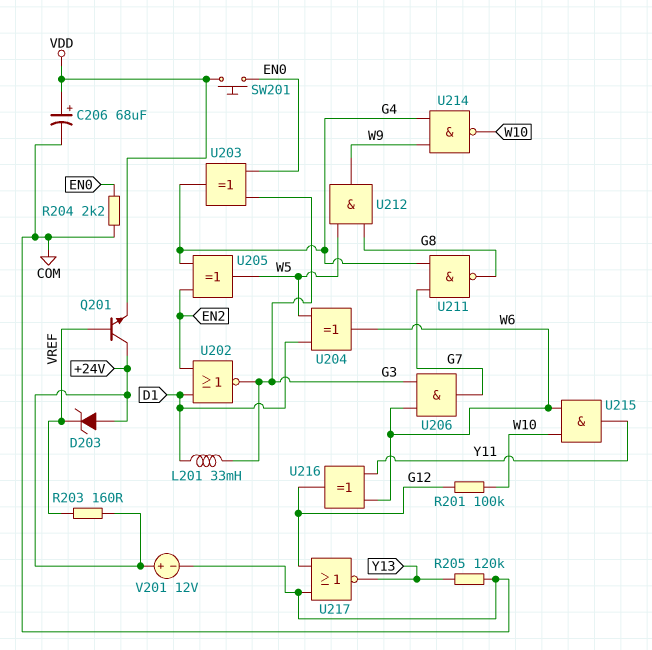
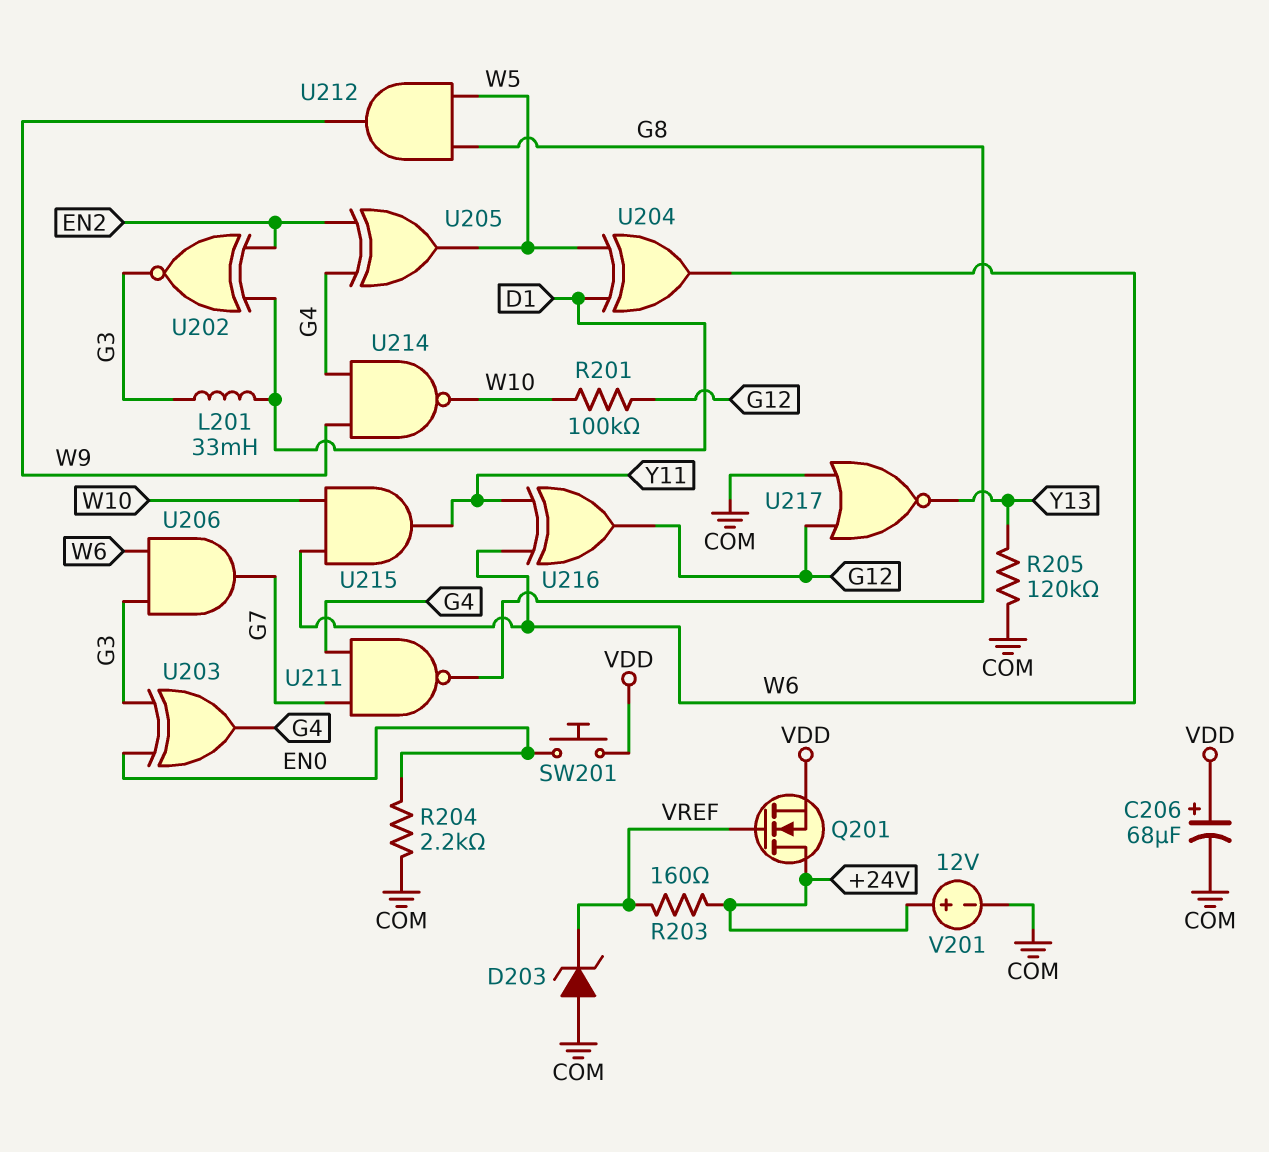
D203: zener (A +24V, K VREF) -> zener (A COM, K VREF)
Q201: NPN (B VREF, C +24V, E VDD) -> NMOS (G VREF, D +24V, S VDD)
U202: NOR (in D1, in EN2, out G3) -> XNOR (in D1, in EN2, out G3)

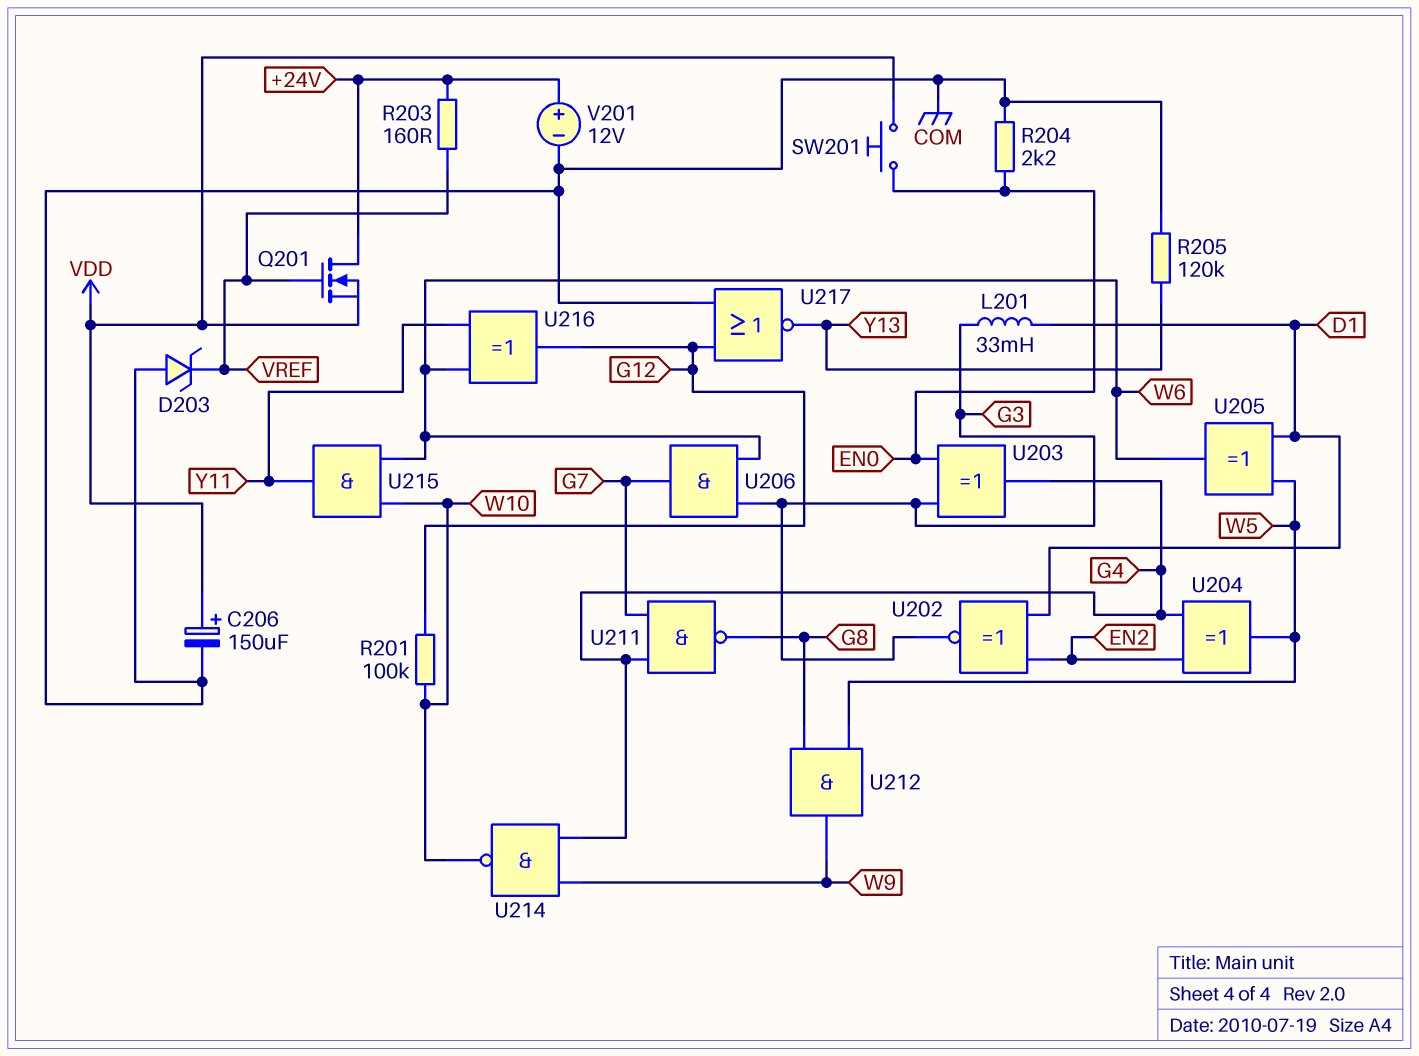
C206: 68uF (plus VDD, minus COM) -> 150uF (plus VDD, minus COM)
U204: XOR (in D1, in W5, out W6) -> XOR (in EN2, in G4, out W5)
U205: XOR (in EN2, in G4, out W5) -> XOR (in D1, in W5, out W6)

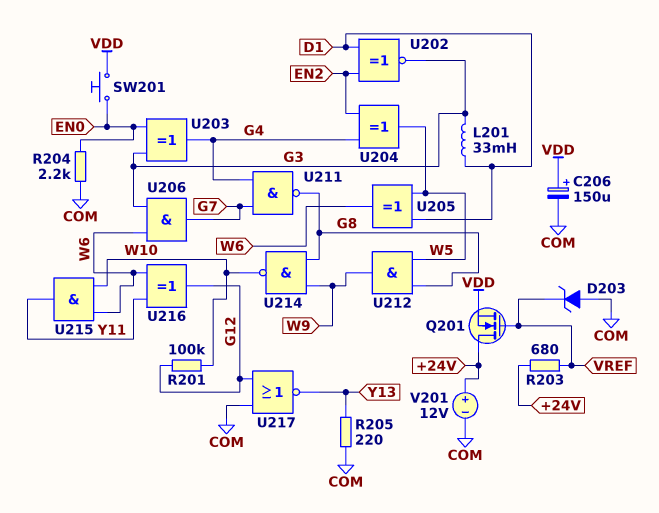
R203: 160 (+24V, VREF) -> 680 (+24V, VREF)
R205: 120k (COM, Y13) -> 220 (COM, Y13)
U214: NAND (in G4, in W9, out W10) -> NAND (in G8, in W9, out W10)

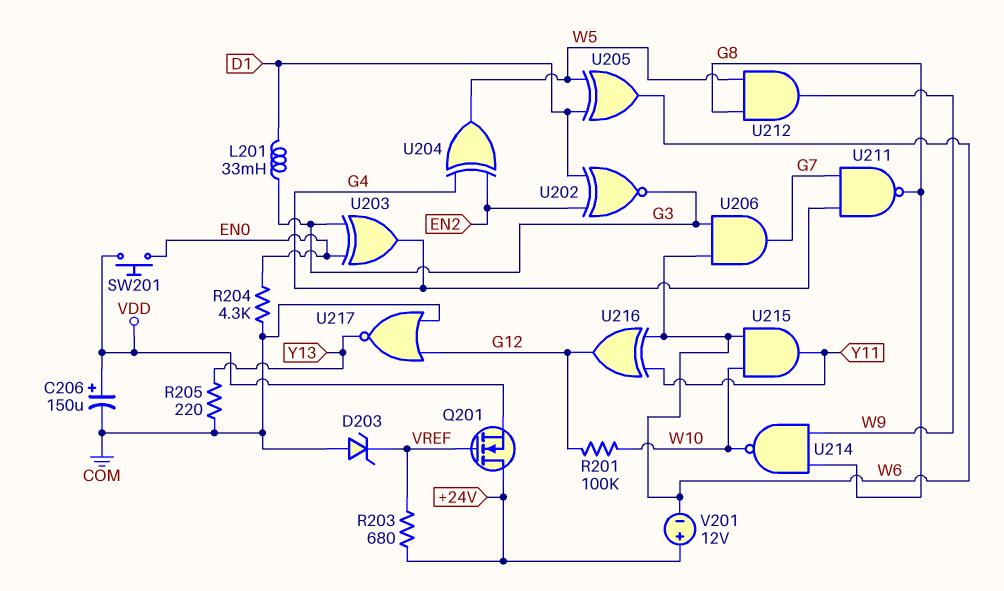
R204: 2.2k (COM, EN0) -> 4.3k (COM, EN0)
V201: 12V (plus +24V, minus COM) -> 12V (plus +24V, minus W6)

